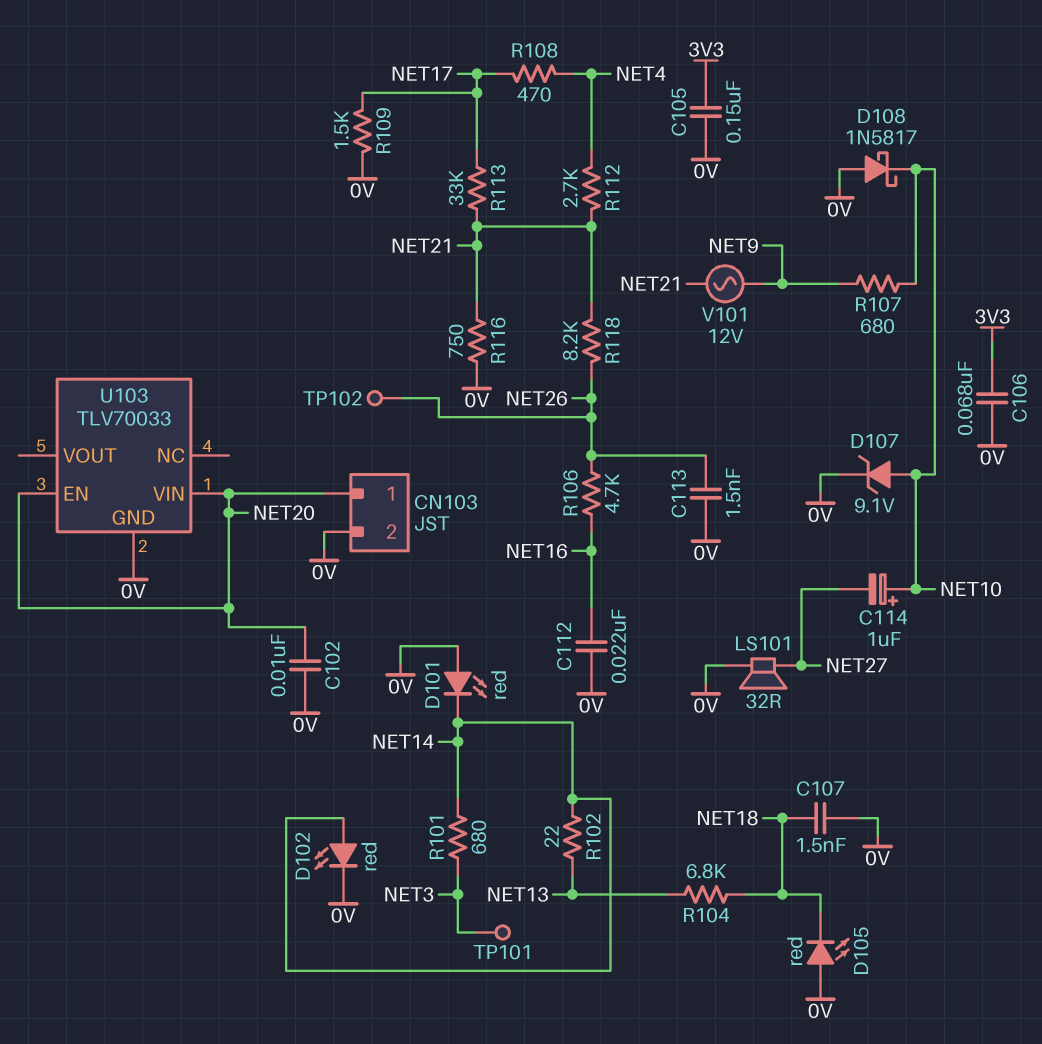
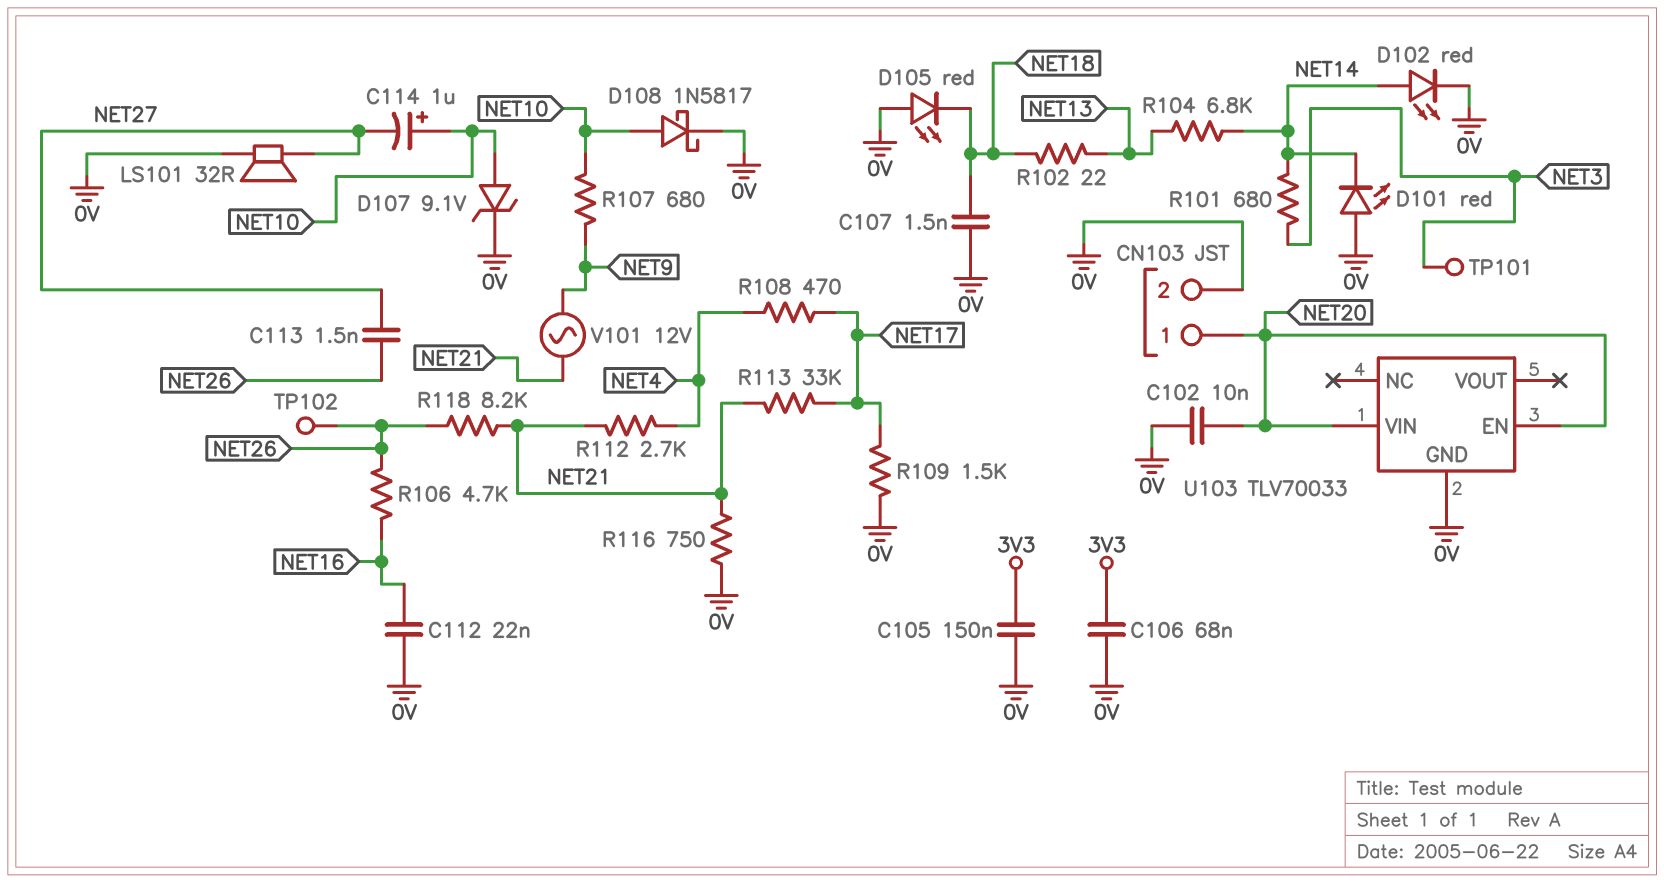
C113: 1.5nF (0V, NET26) -> 1.5nF (NET26, NET27)
D108: schottky 1N5817 (A 0V, K NET10) -> schottky 1N5817 (A NET10, K 0V)
R102: 22 (NET13, NET14) -> 22 (NET13, NET18)
R104: 6.8k (NET13, NET18) -> 6.8k (NET13, NET14)

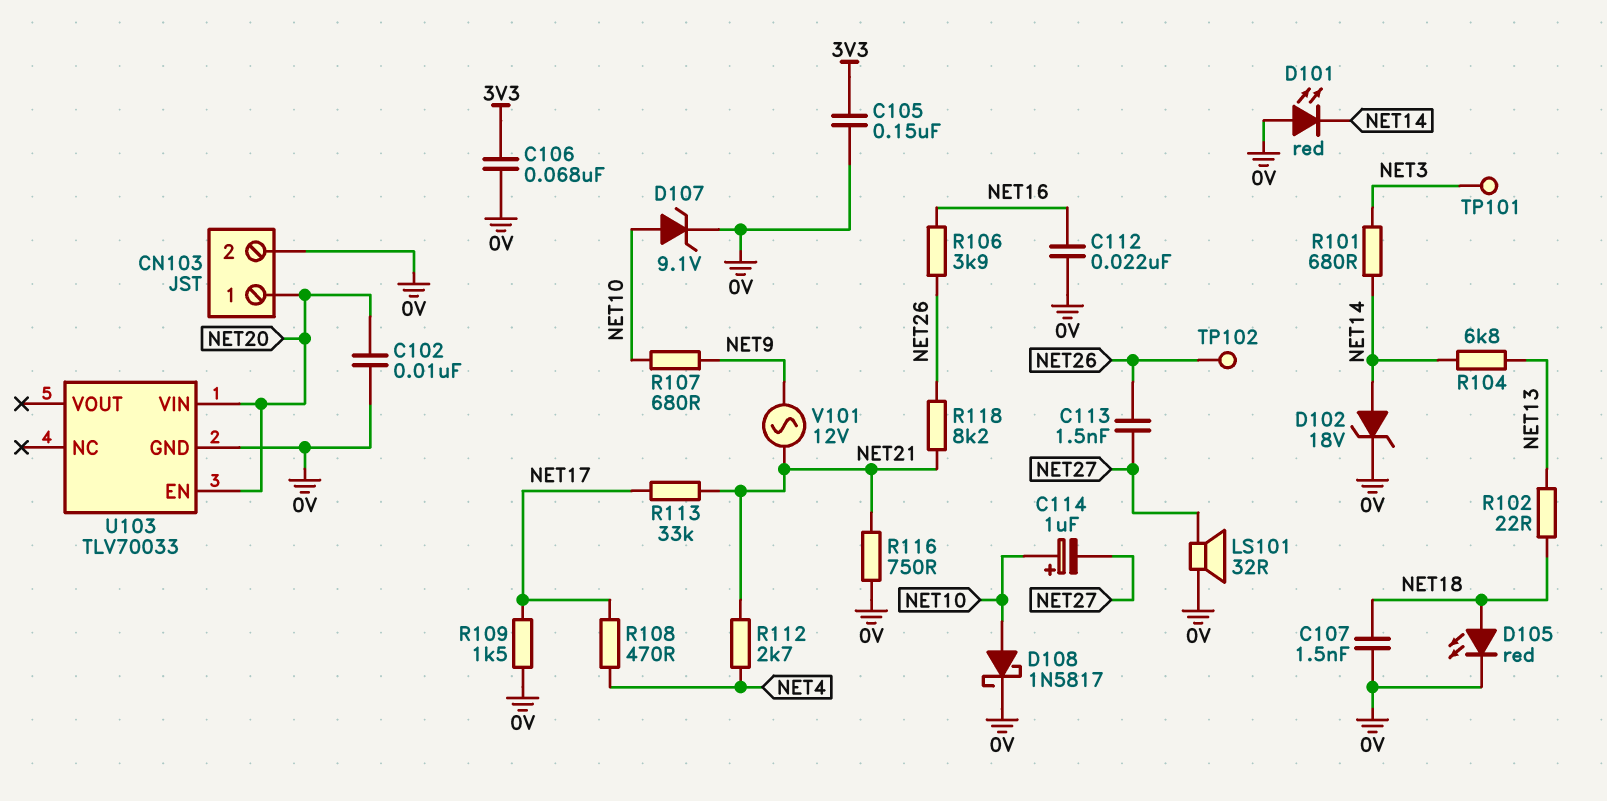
D102: LED red (A NET14, K 0V) -> zener 18V (A NET14, K 0V)
D105: LED red (A 0V, K NET18) -> LED red (A NET18, K 0V)
R106: 4.7k (NET16, NET26) -> 3.9k (NET16, NET26)

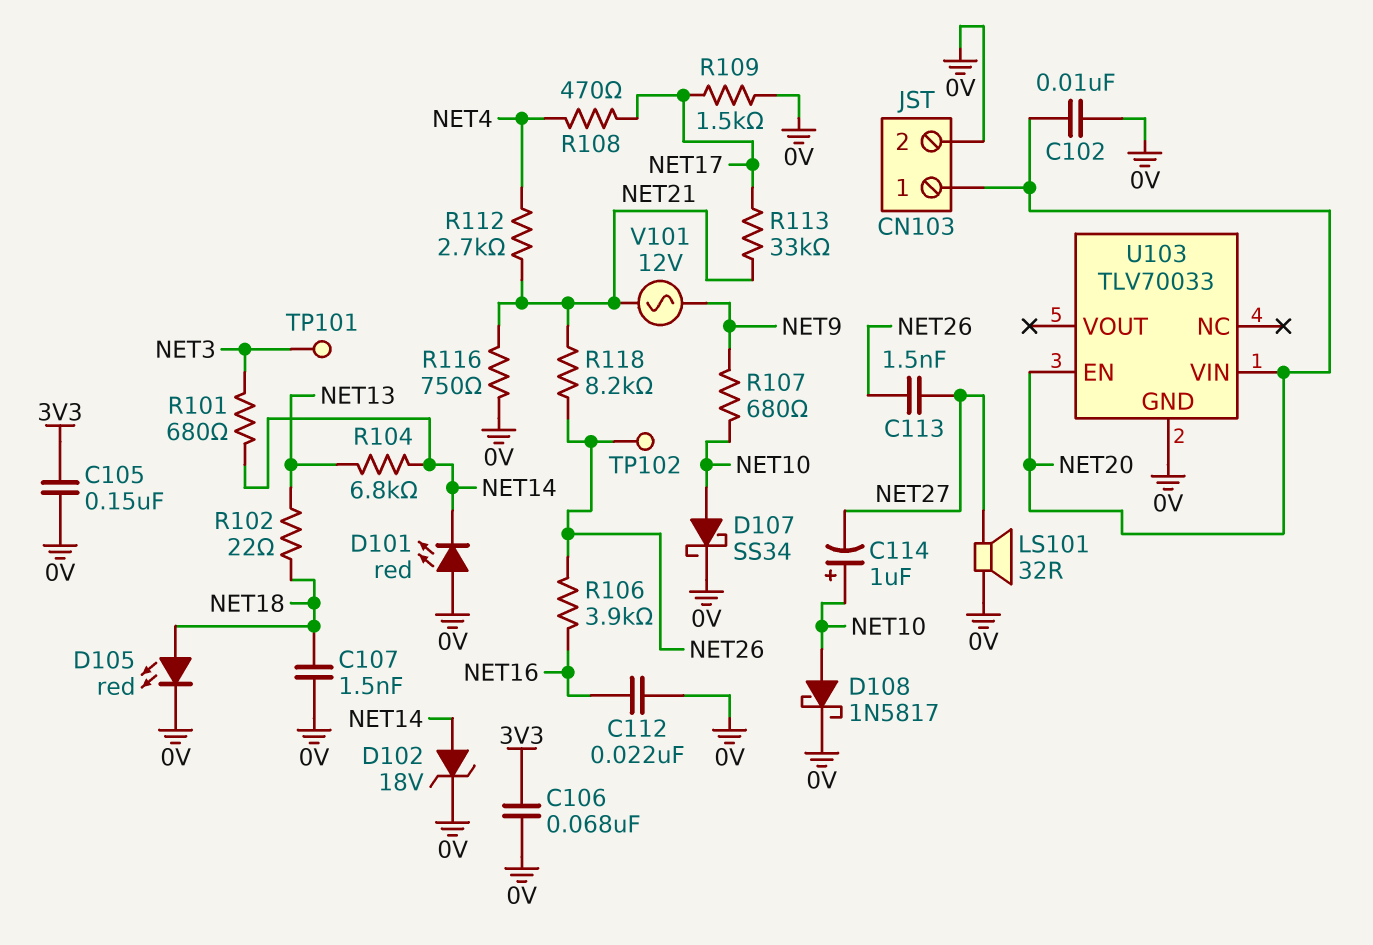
D107: zener 9.1V (A NET10, K 0V) -> schottky SS34 (A NET10, K 0V)

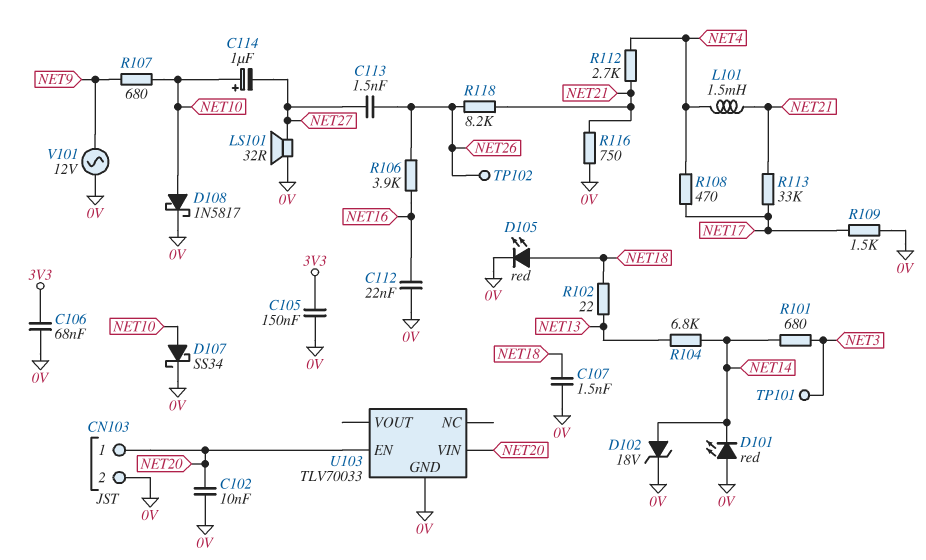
L101: none -> 1.5mH (NET4, NET21)
V101: AC 12V (NET9, NET21) -> AC 12V (0V, NET9)

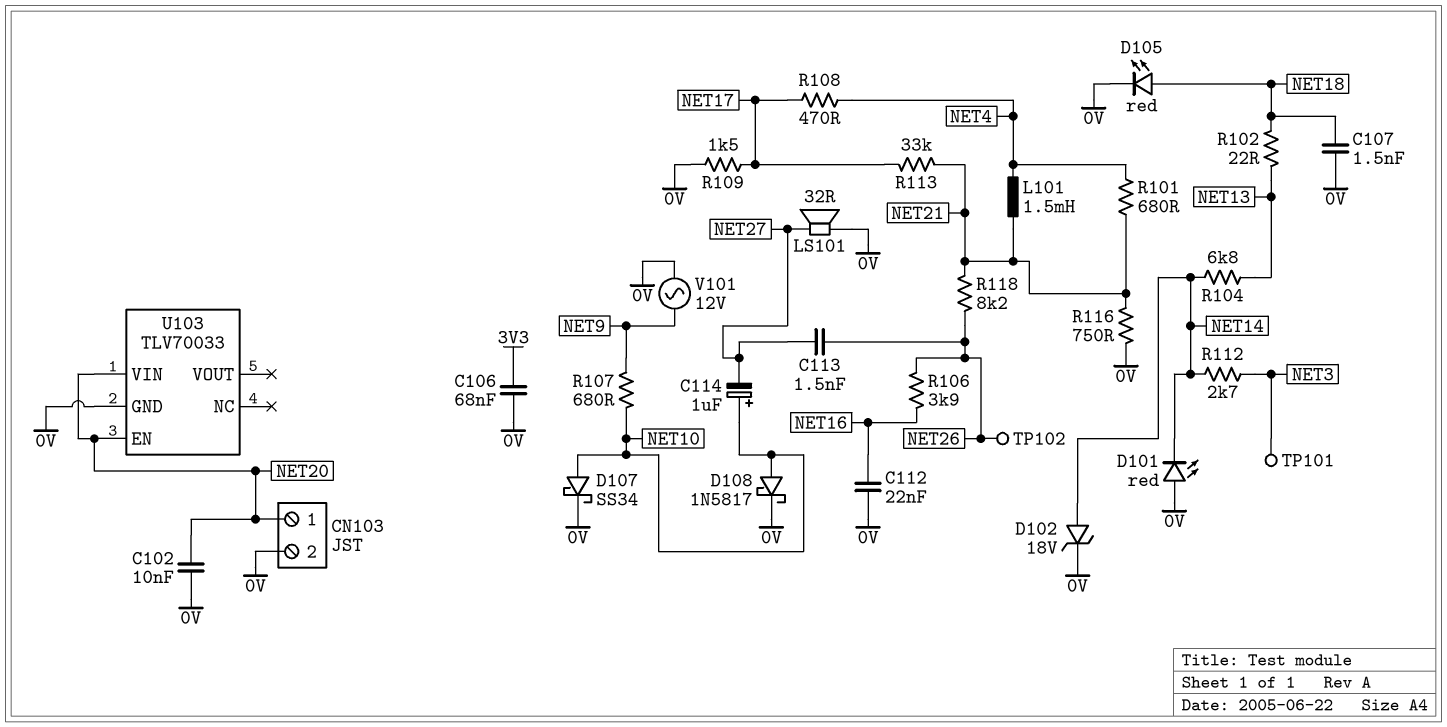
C105: 150nF (0V, 3V3) -> none
R101: 680 (NET3, NET14) -> 680 (NET4, NET21)
R112: 2.7k (NET4, NET21) -> 2.7k (NET3, NET14)

